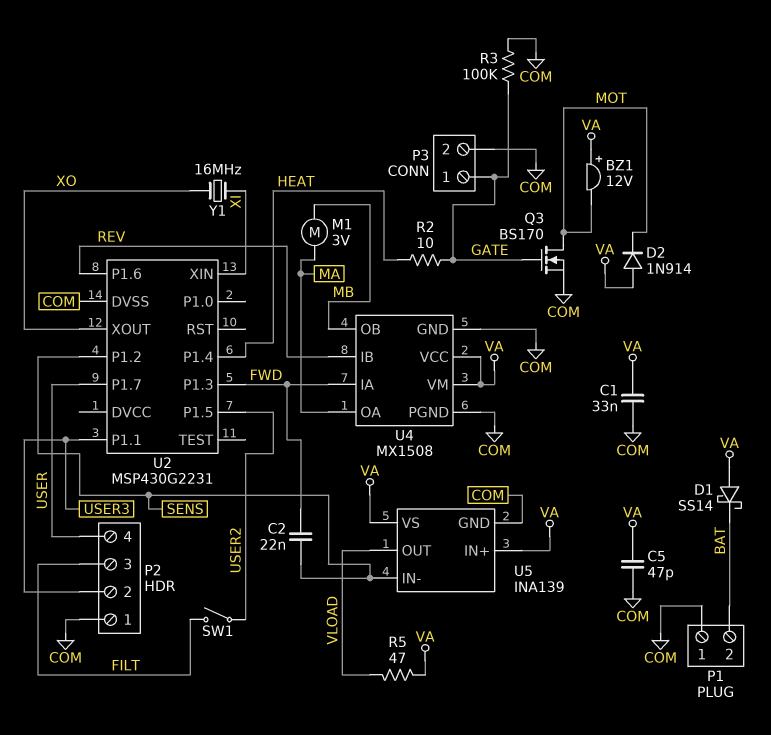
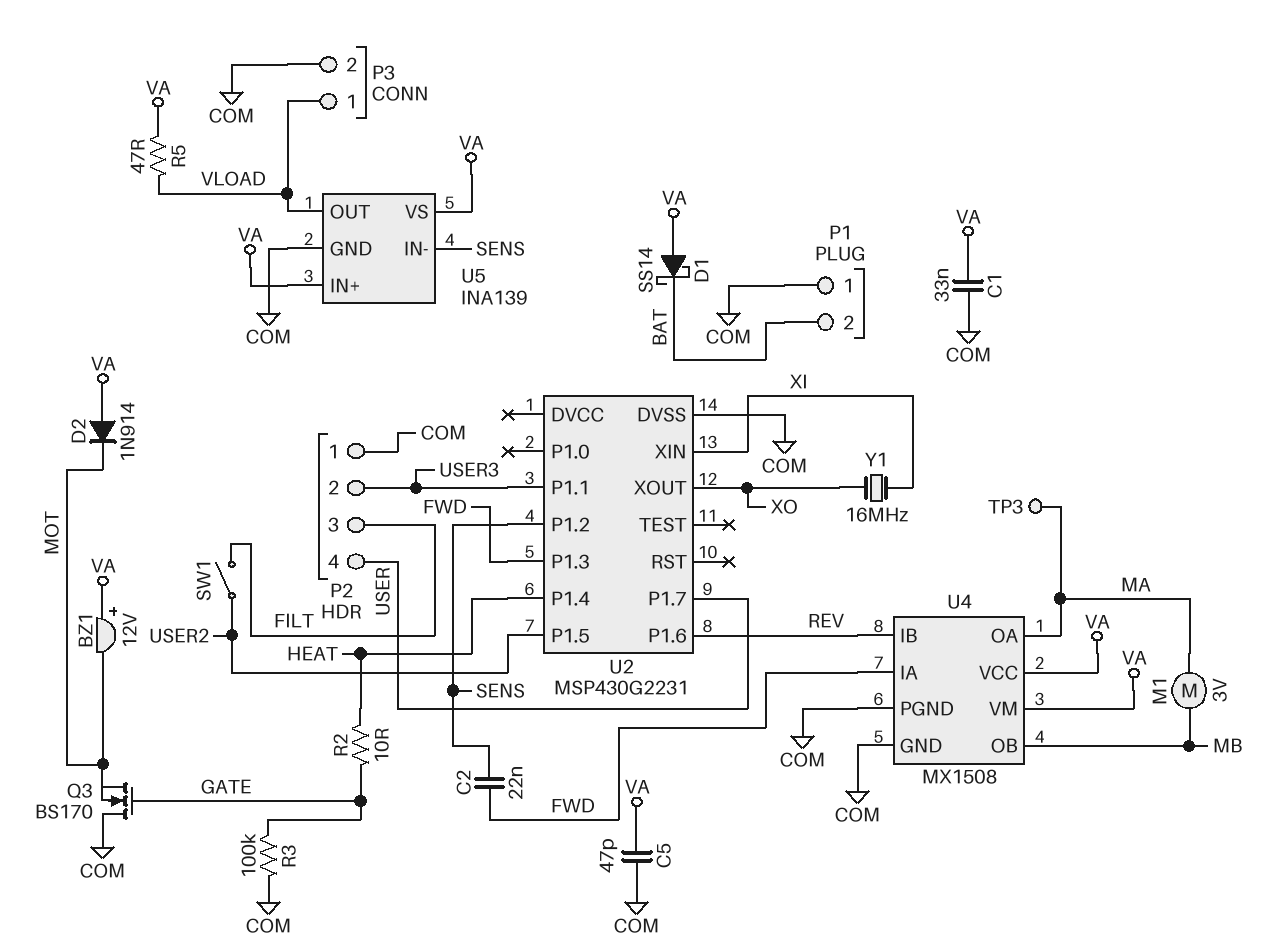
P3 pin 1: GATE -> VLOAD
Q3: NMOS BS170 (G GATE, D MOT, S COM) -> NMOS BS170 (G GATE, D COM, S MOT)
TP3: none -> test point (MA)

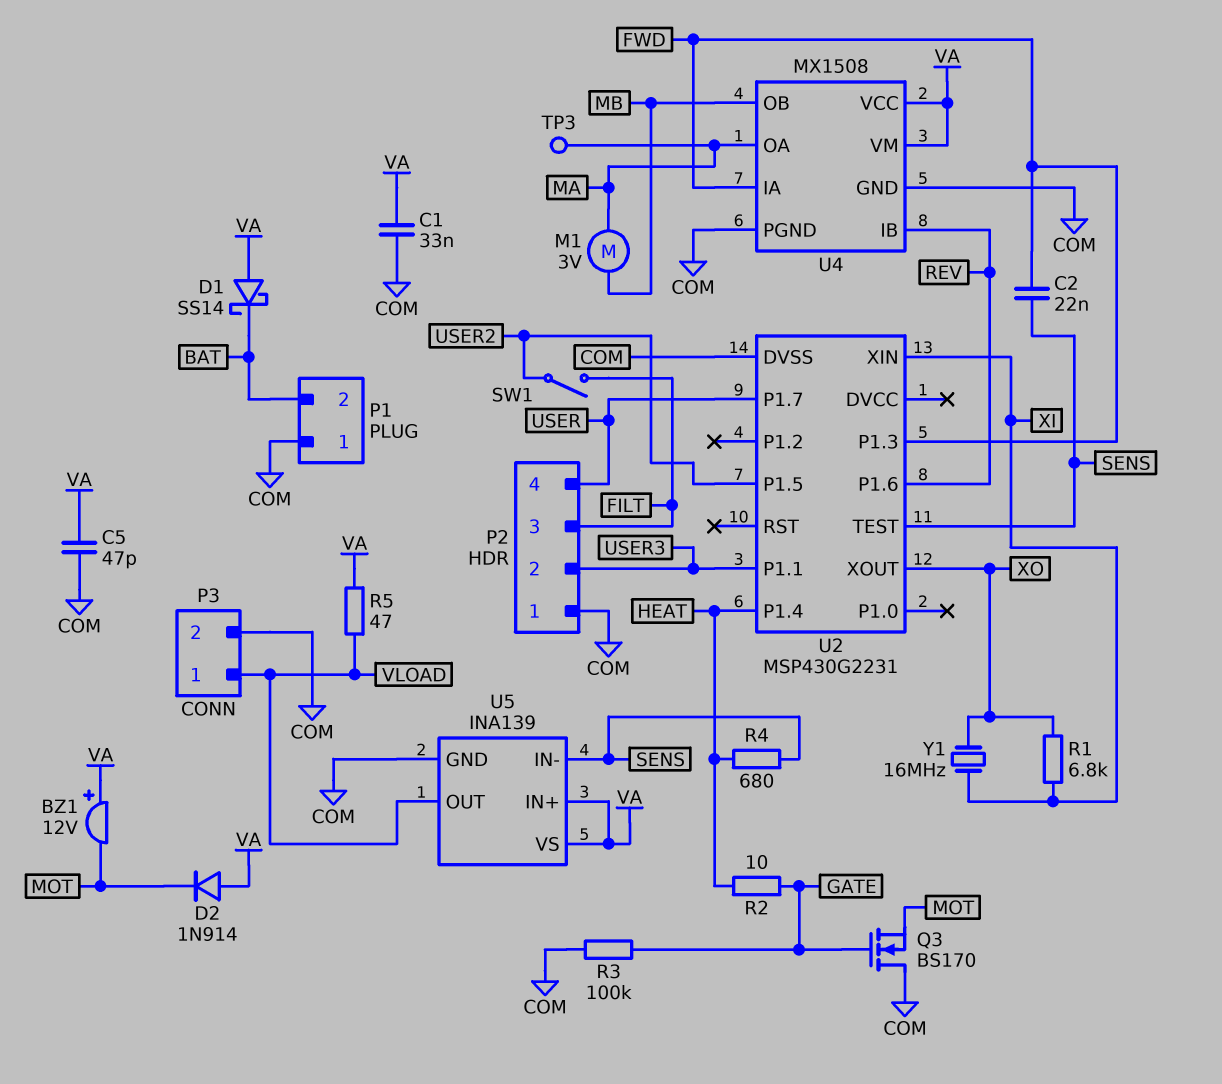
R1: none -> 6.8k (XI, XO)
R4: none -> 680 (HEAT, SENS)
U2 pin P1.2: SENS -> none
U2 pin TEST: none -> SENS

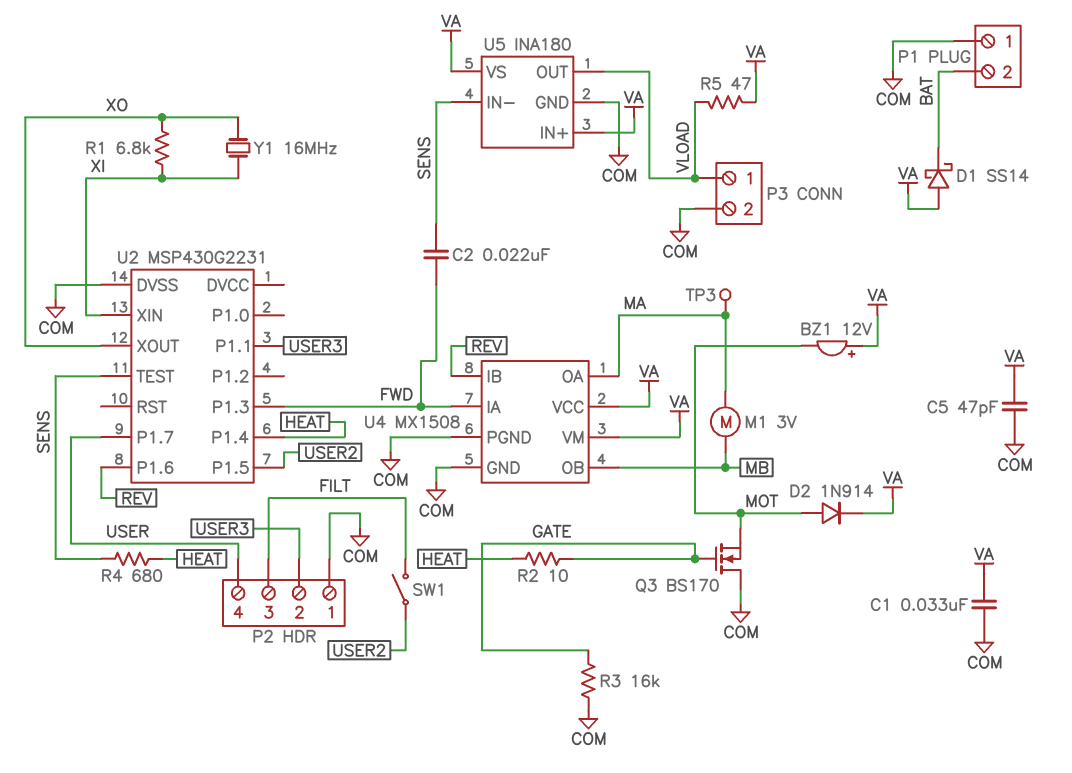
D2: diode 1N914 (A VA, K MOT) -> diode 1N914 (A MOT, K VA)
R3: 100k (COM, GATE) -> 16k (COM, GATE)
U5: INA139 -> INA180

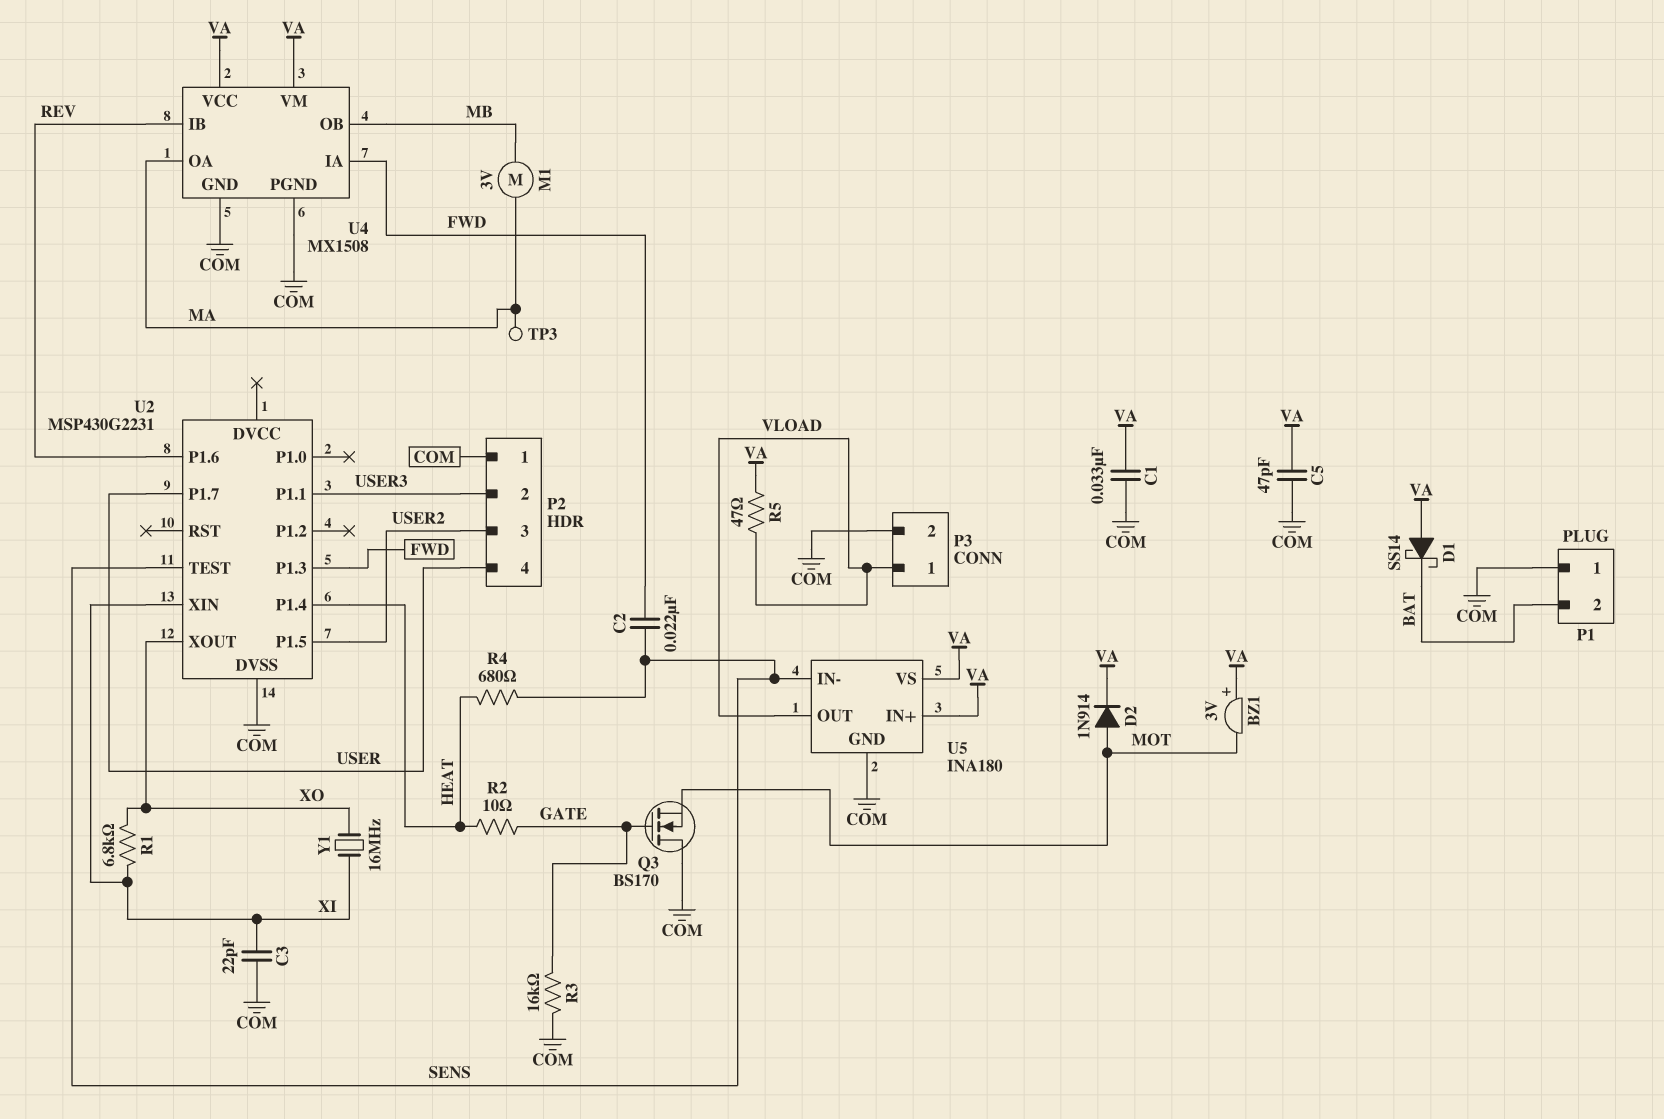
BZ1: buzzer 12V (plus VA, minus MOT) -> buzzer 3V (plus VA, minus MOT)
C3: none -> 22pF (COM, XI)
P2 pin 3: FILT -> USER2
SW1: switch (FILT, USER2) -> none

